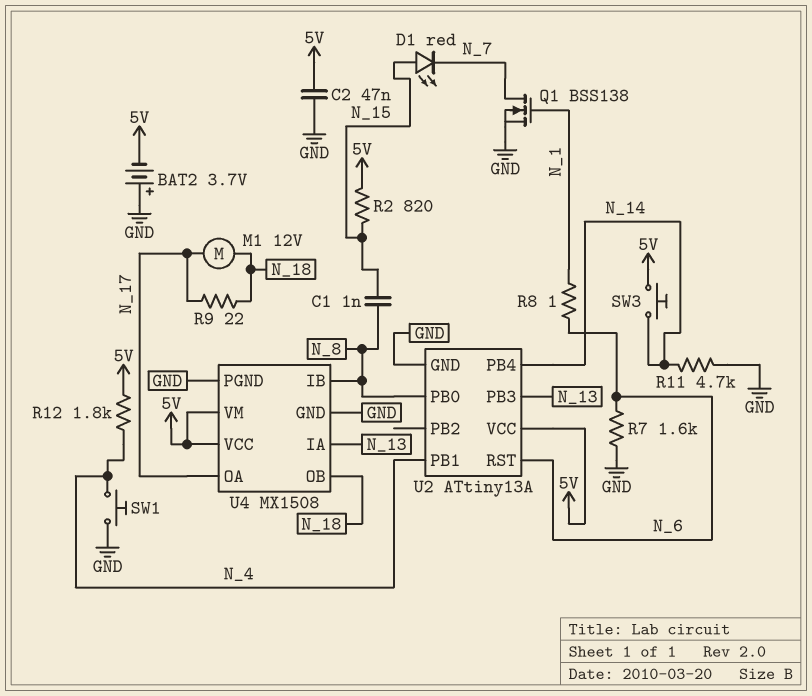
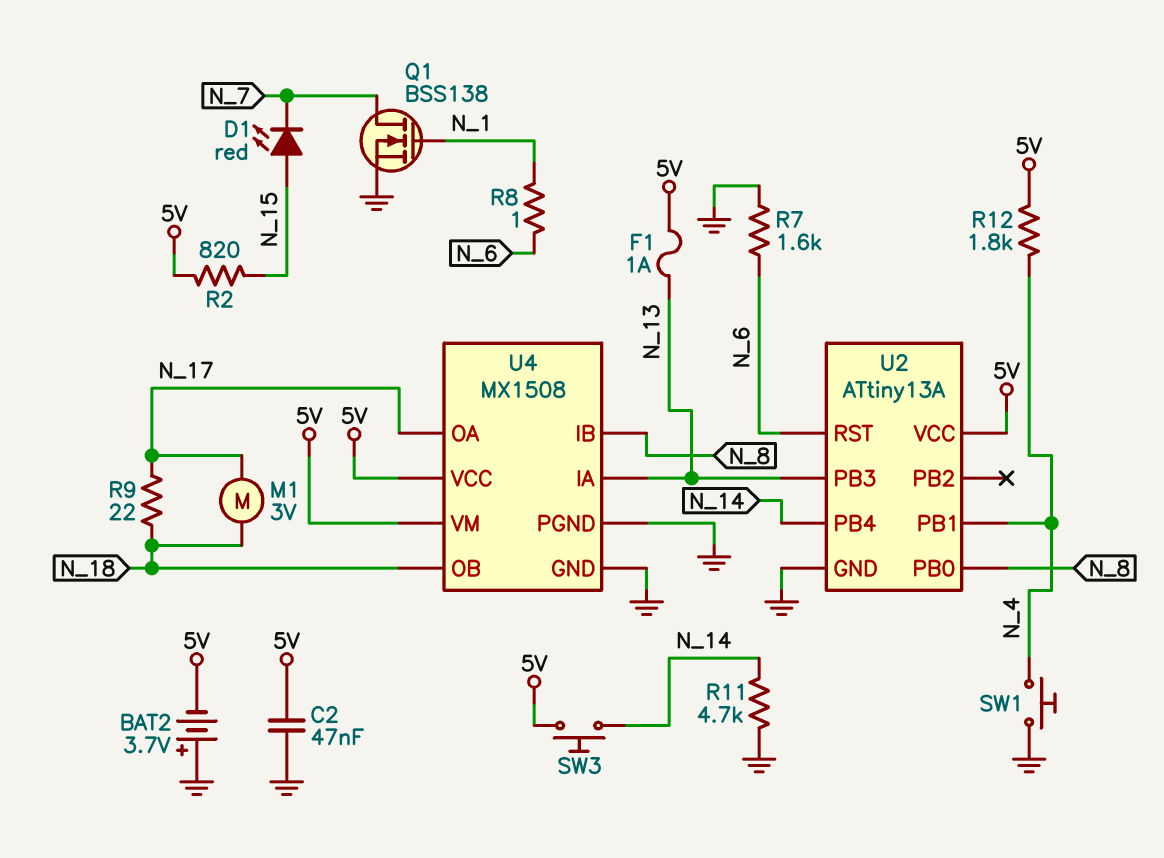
C1: 1nF (N_8, N_15) -> none
F1: none -> 1A (5V, N_13)
M1: motor 12V (N_17, N_18) -> motor 3V (N_17, N_18)

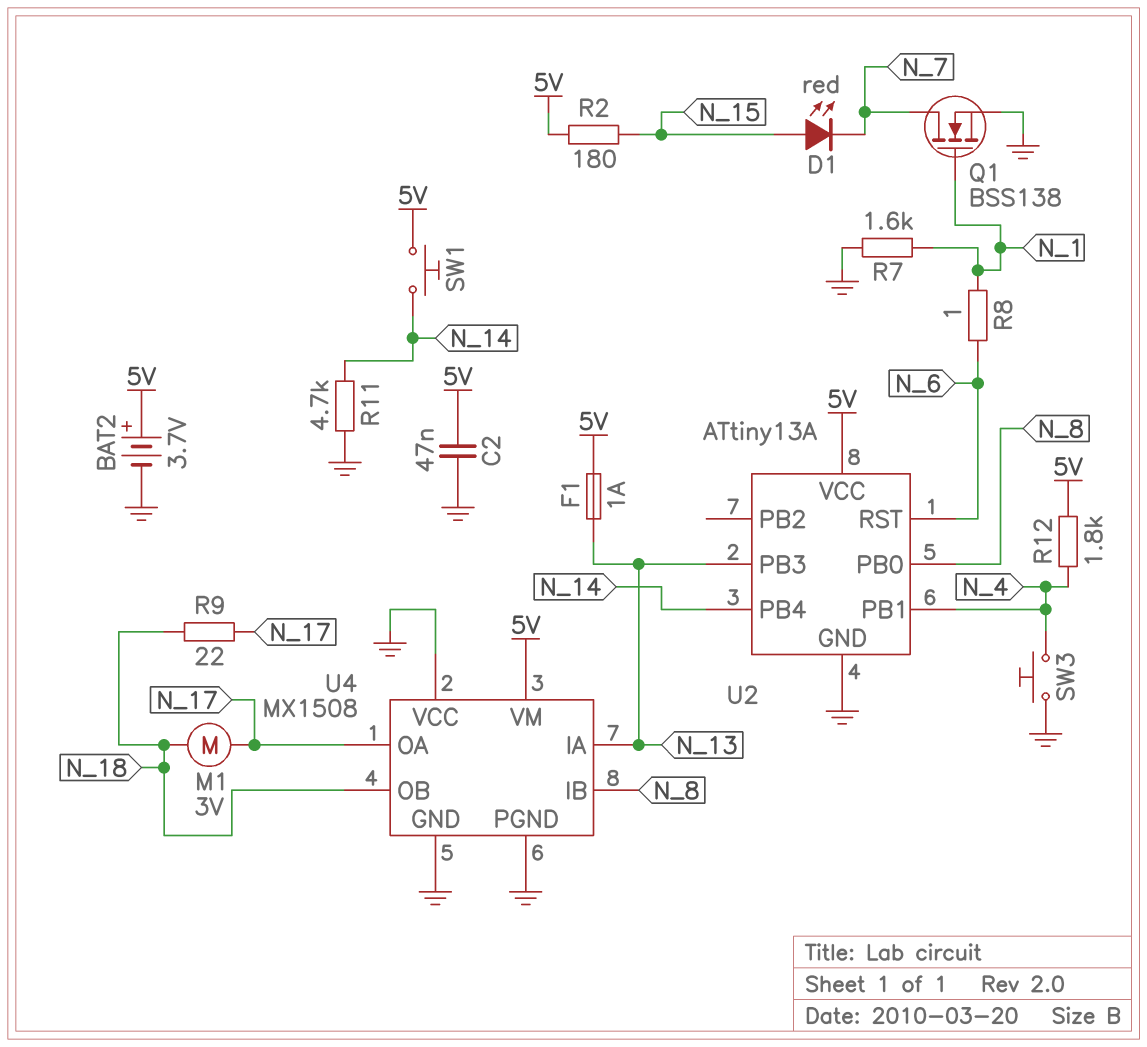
BAT2: 3.7V (plus GND, minus 5V) -> 3.7V (plus 5V, minus GND)
R2: 820 (5V, N_15) -> 180 (5V, N_15)
R7: 1.6k (GND, N_6) -> 1.6k (GND, N_1)
SW1: button (GND, N_4) -> button (5V, N_14)
SW3: button (5V, N_14) -> button (GND, N_4)
U4 pin VCC: 5V -> GND

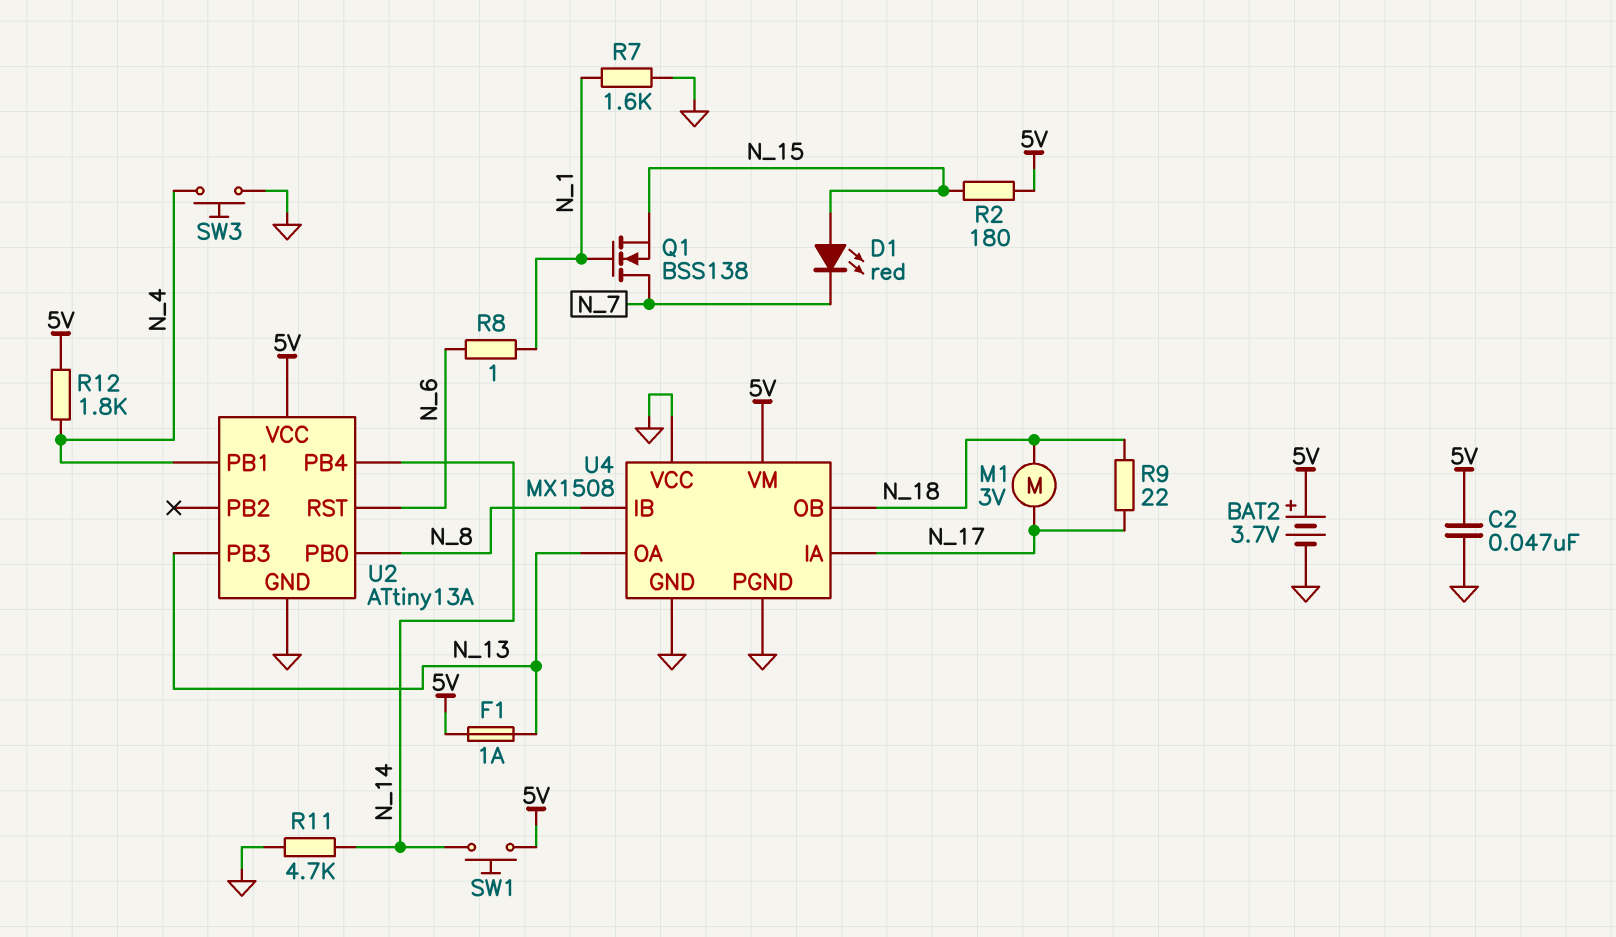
Q1: NMOS BSS138 (G N_1, D N_7, S GND) -> NMOS BSS138 (G N_1, D N_7, S N_15)
U4 pin IA: N_13 -> N_17
U4 pin OA: N_17 -> N_13

